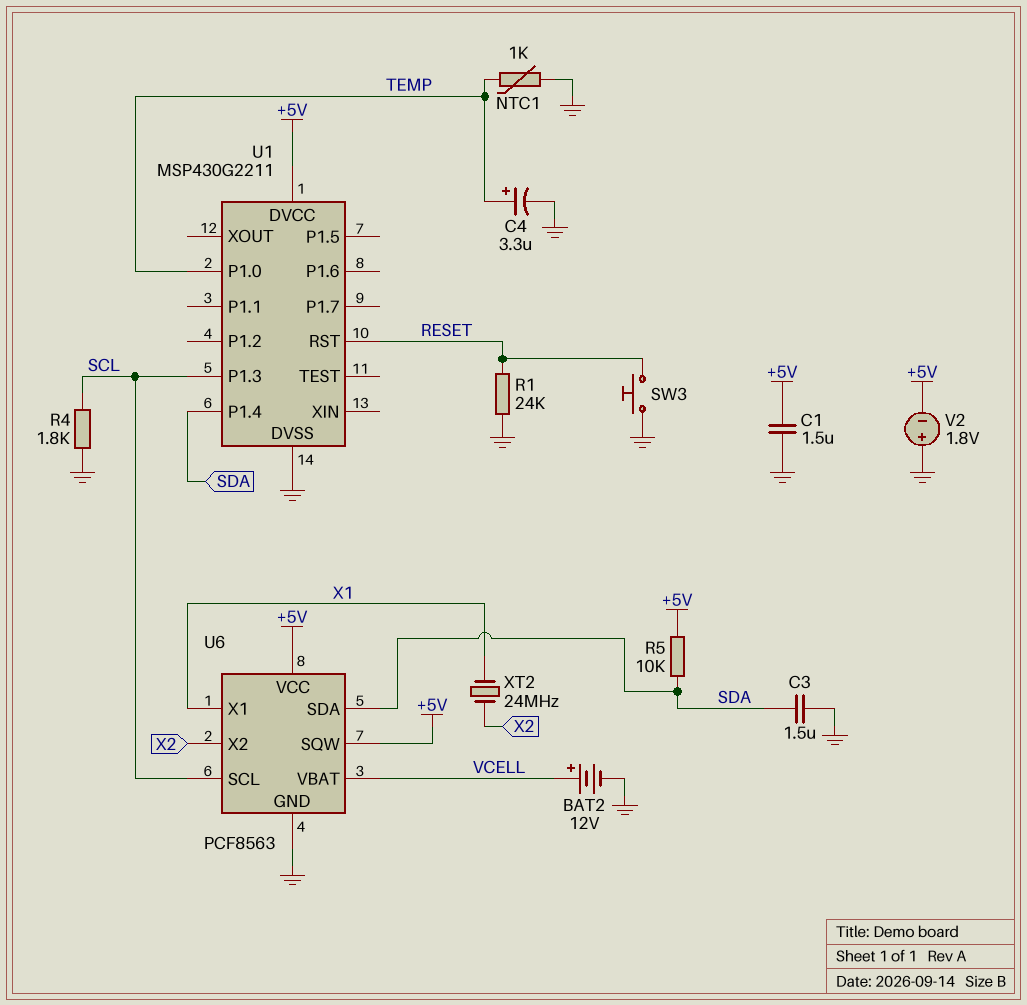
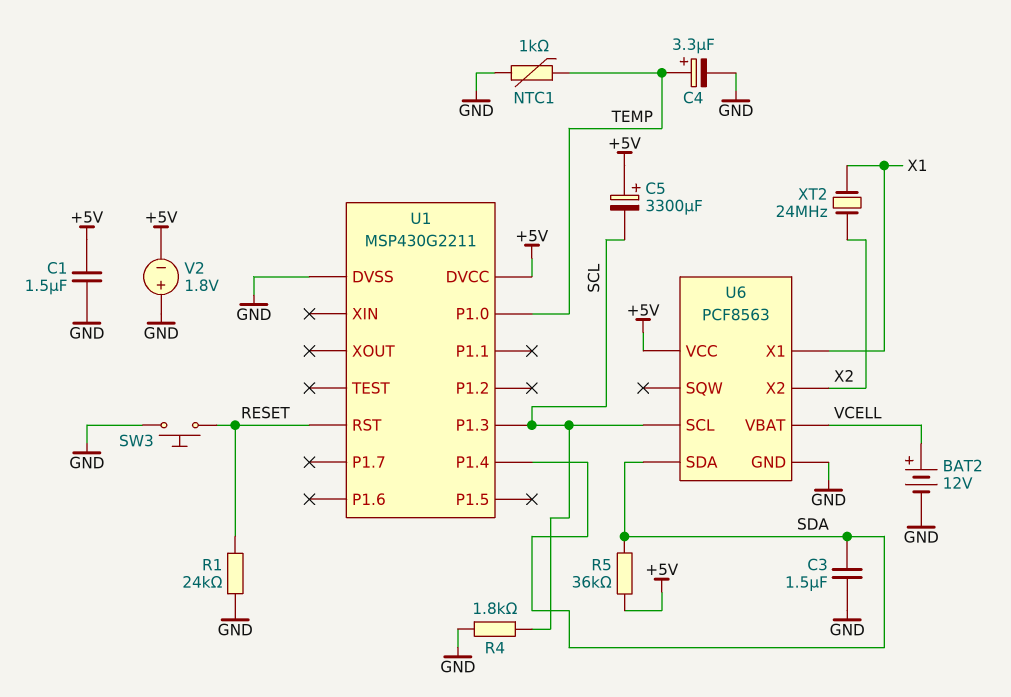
C5: none -> 3300uF (plus +5V, minus SCL)
R5: 10k (+5V, SDA) -> 36k (+5V, SDA)
U6 pin SQW: +5V -> none

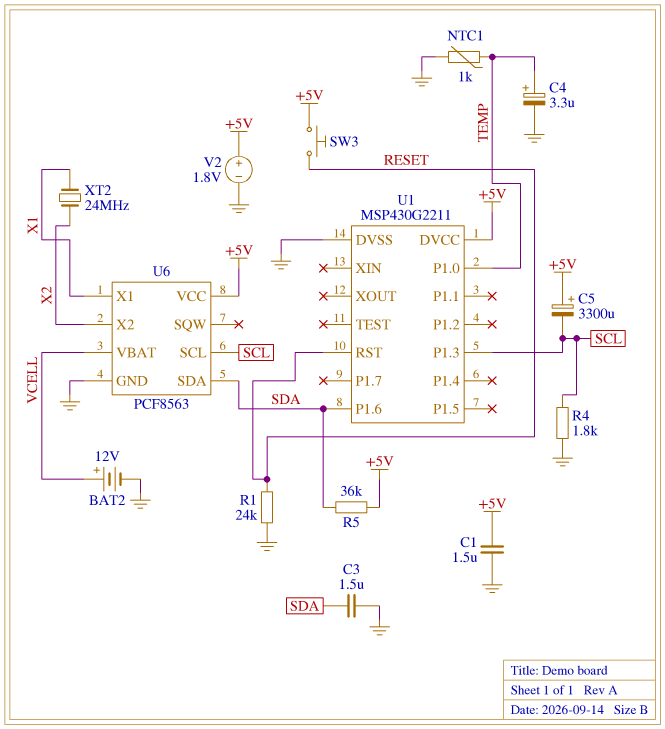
SW3: button (GND, RESET) -> button (+5V, RESET)
U1 pin P1.4: SDA -> none
U1 pin P1.6: none -> SDA
V2: 1.8V (plus GND, minus +5V) -> 1.8V (plus +5V, minus GND)

